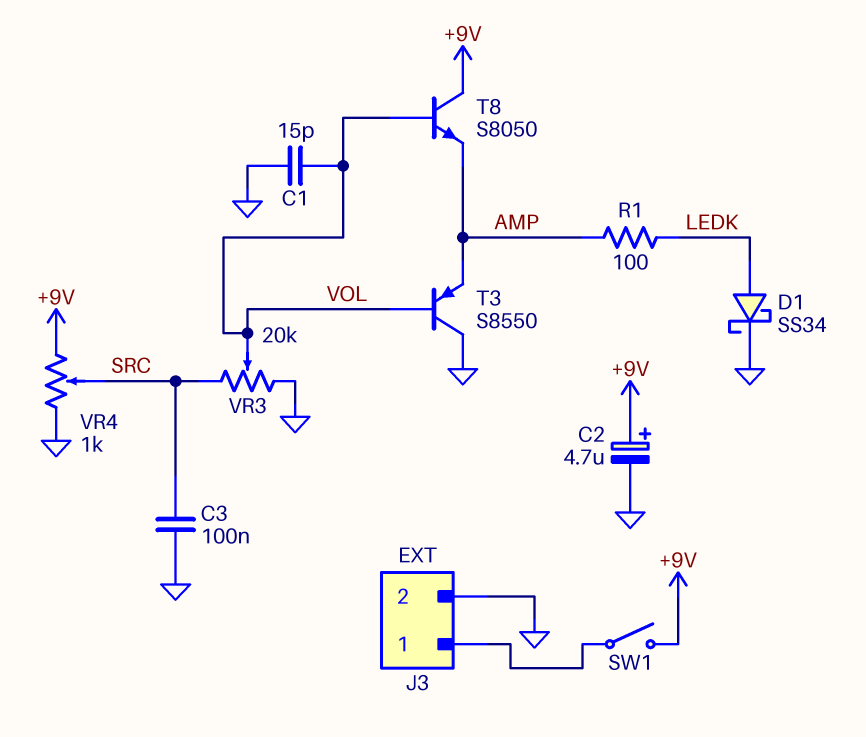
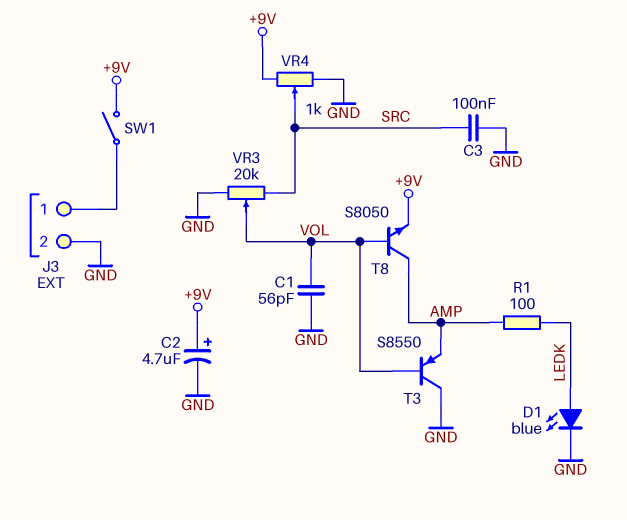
C1: 15pF (GND, VOL) -> 56pF (GND, VOL)
D1: schottky SS34 (A LEDK, K GND) -> LED blue (A LEDK, K GND)
T8: NPN S8050 (B VOL, C +9V, E AMP) -> NPN S8050 (B VOL, C AMP, E +9V)

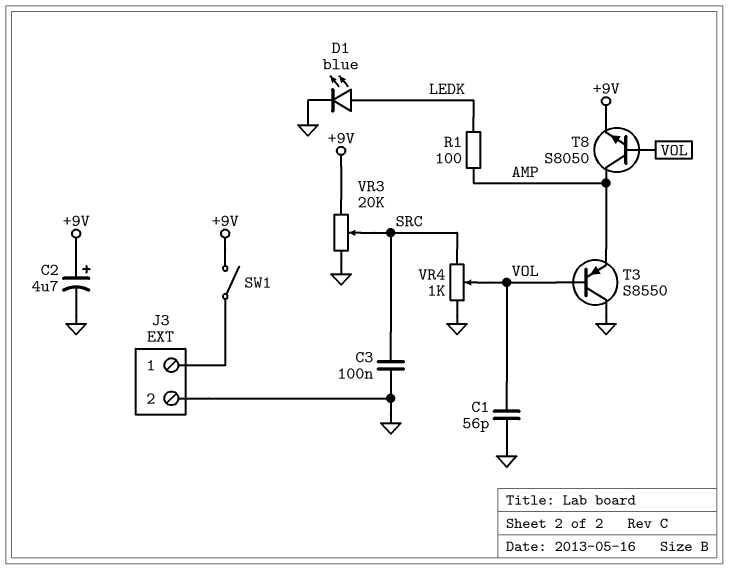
VR3: 20k (GND, SRC, wiper VOL) -> 20k (+9V, GND, wiper SRC)
VR4: 1k (+9V, GND, wiper SRC) -> 1k (GND, SRC, wiper VOL)

